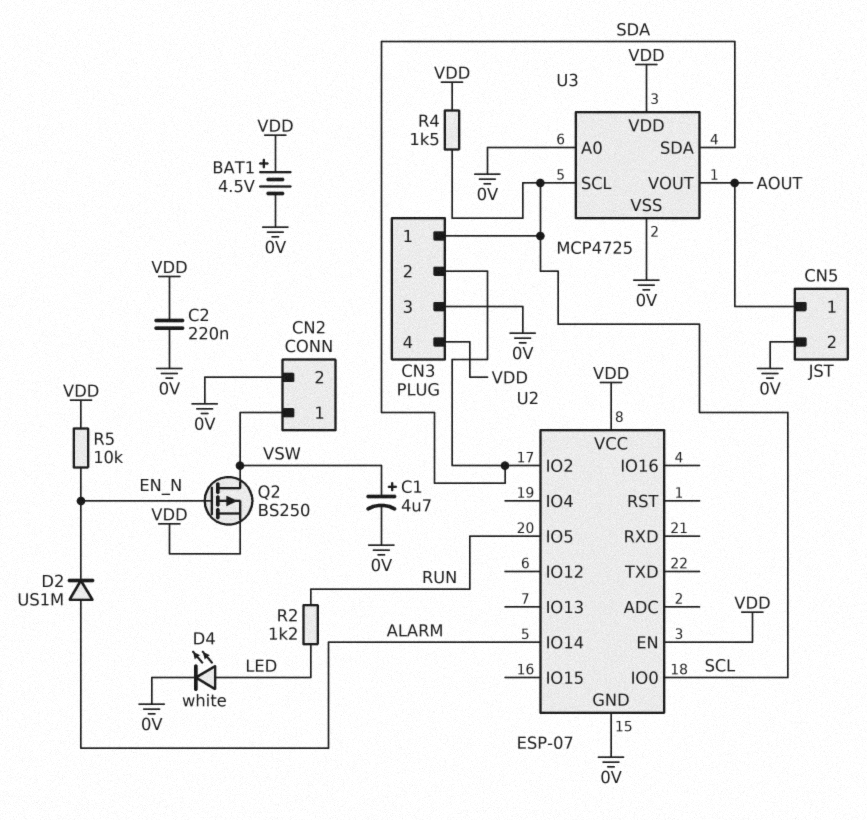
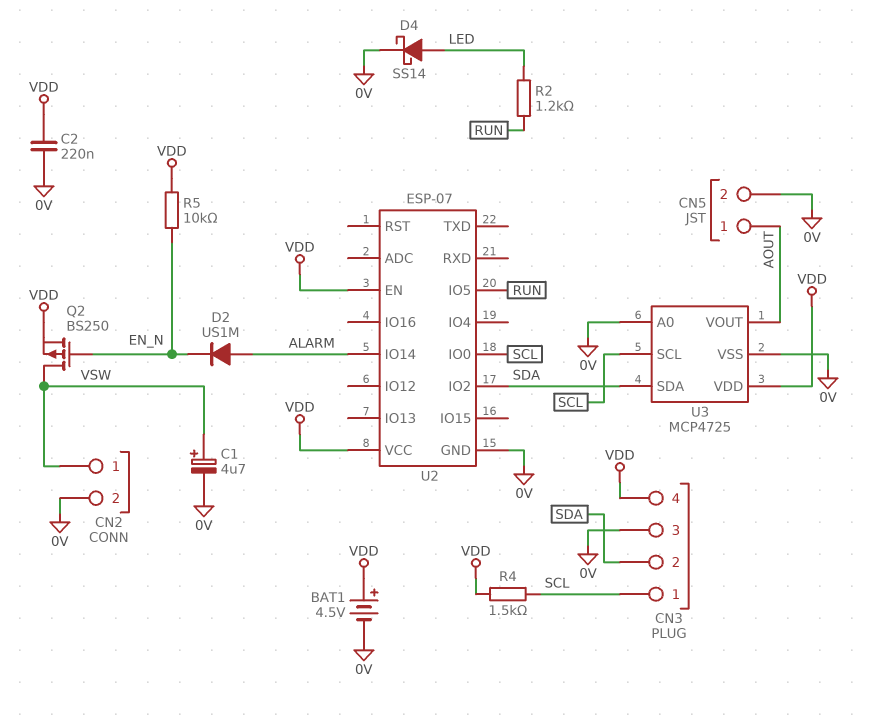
D4: LED white (A LED, K 0V) -> schottky SS14 (A LED, K 0V)

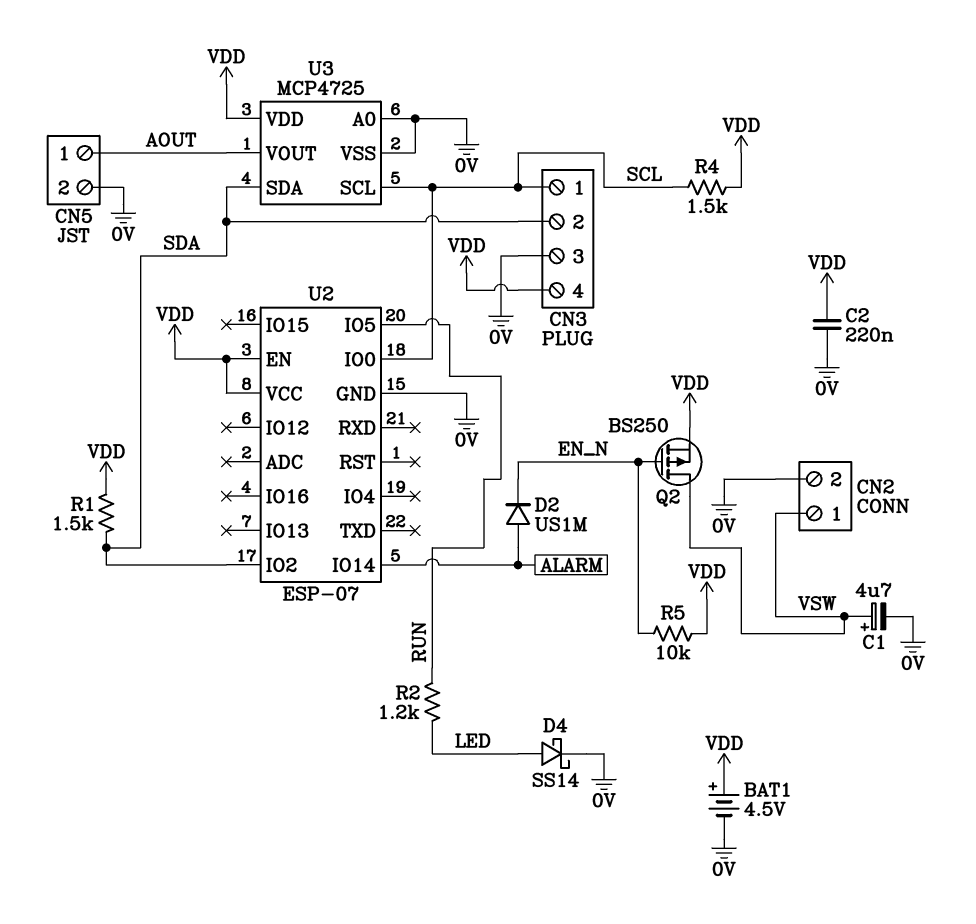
R1: none -> 1.5k (SDA, VDD)

